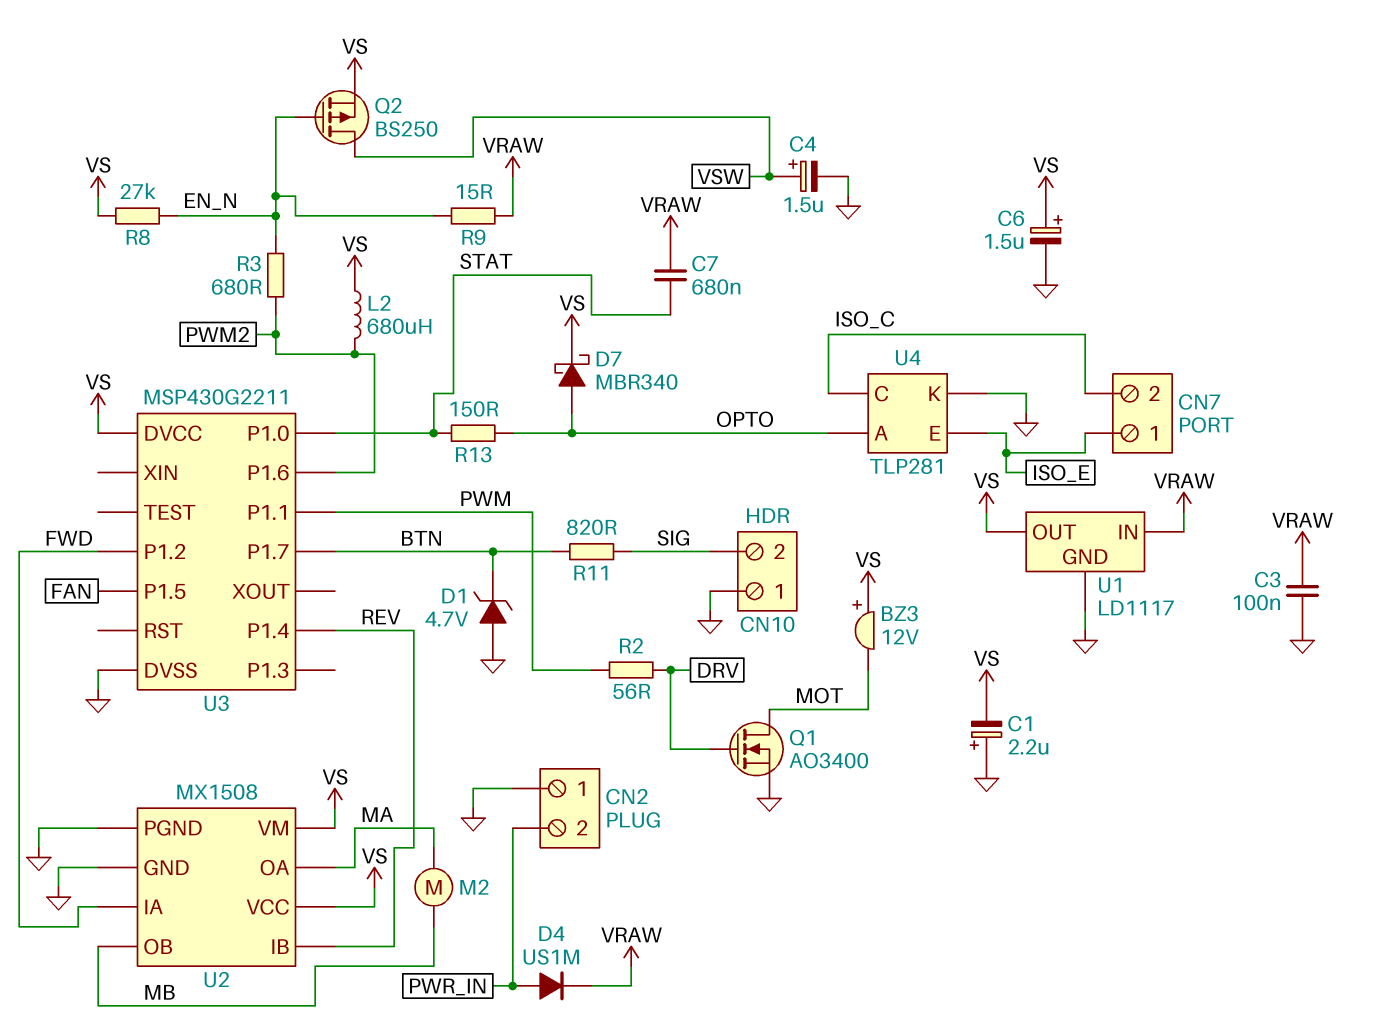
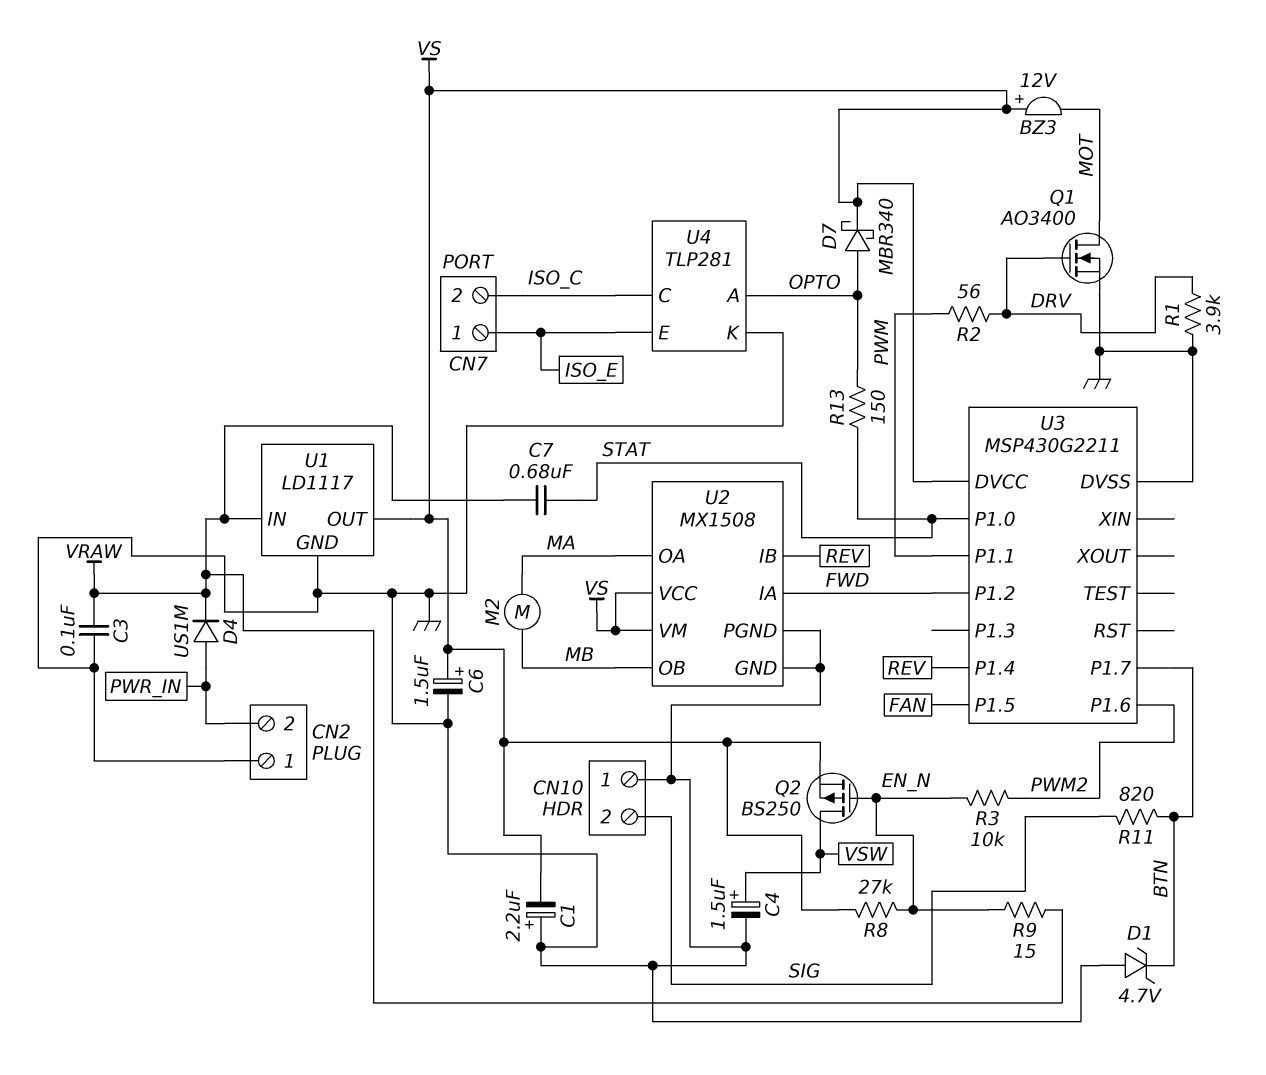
L2: 680uH (PWM2, VS) -> none
R1: none -> 3.9k (DRV, GND)
R3: 680 (EN_N, PWM2) -> 10k (EN_N, PWM2)

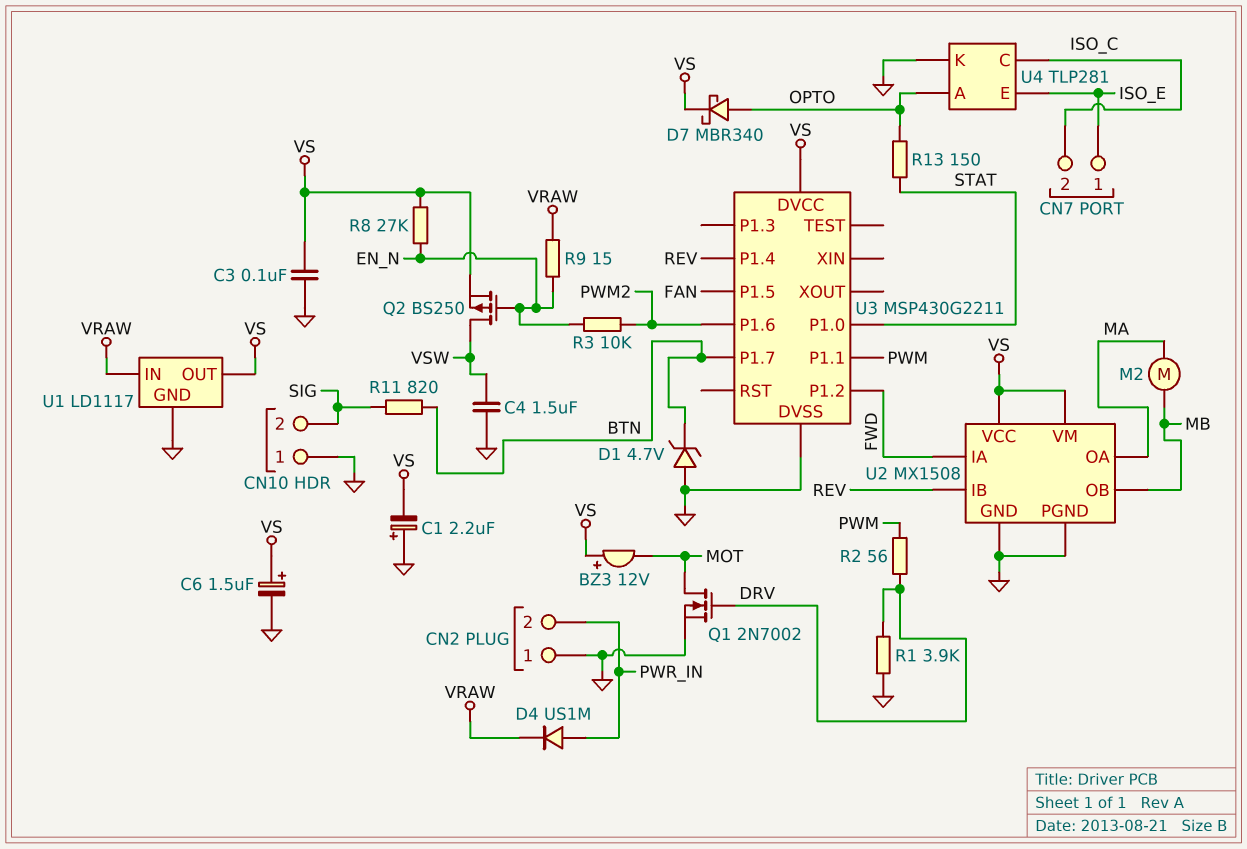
C3: 100nF (GND, VRAW) -> 100nF (GND, VS)
C4: 1.5uF (plus VSW, minus GND) -> 1.5uF (GND, VSW)
C7: 680nF (STAT, VRAW) -> none
Q1: NMOS AO3400 (G DRV, D MOT, S GND) -> NMOS 2N7002 (G DRV, D MOT, S GND)

